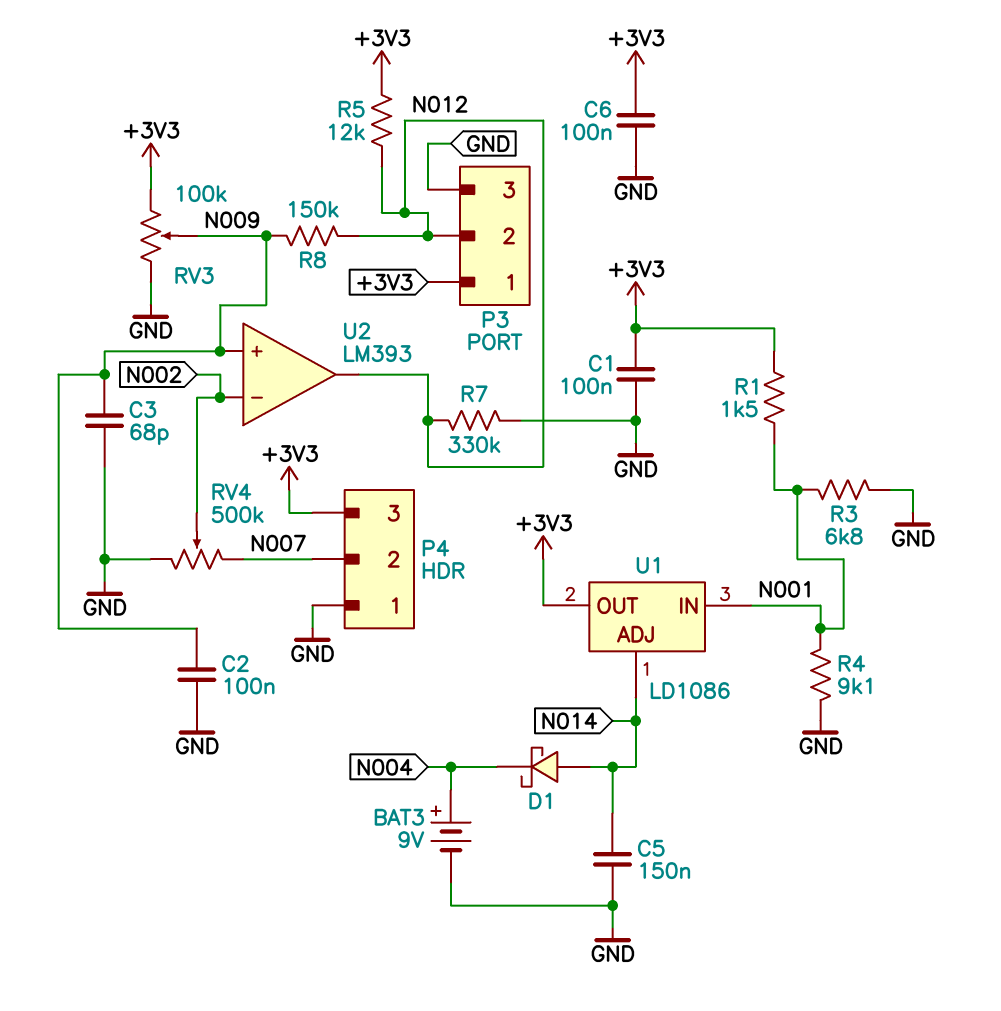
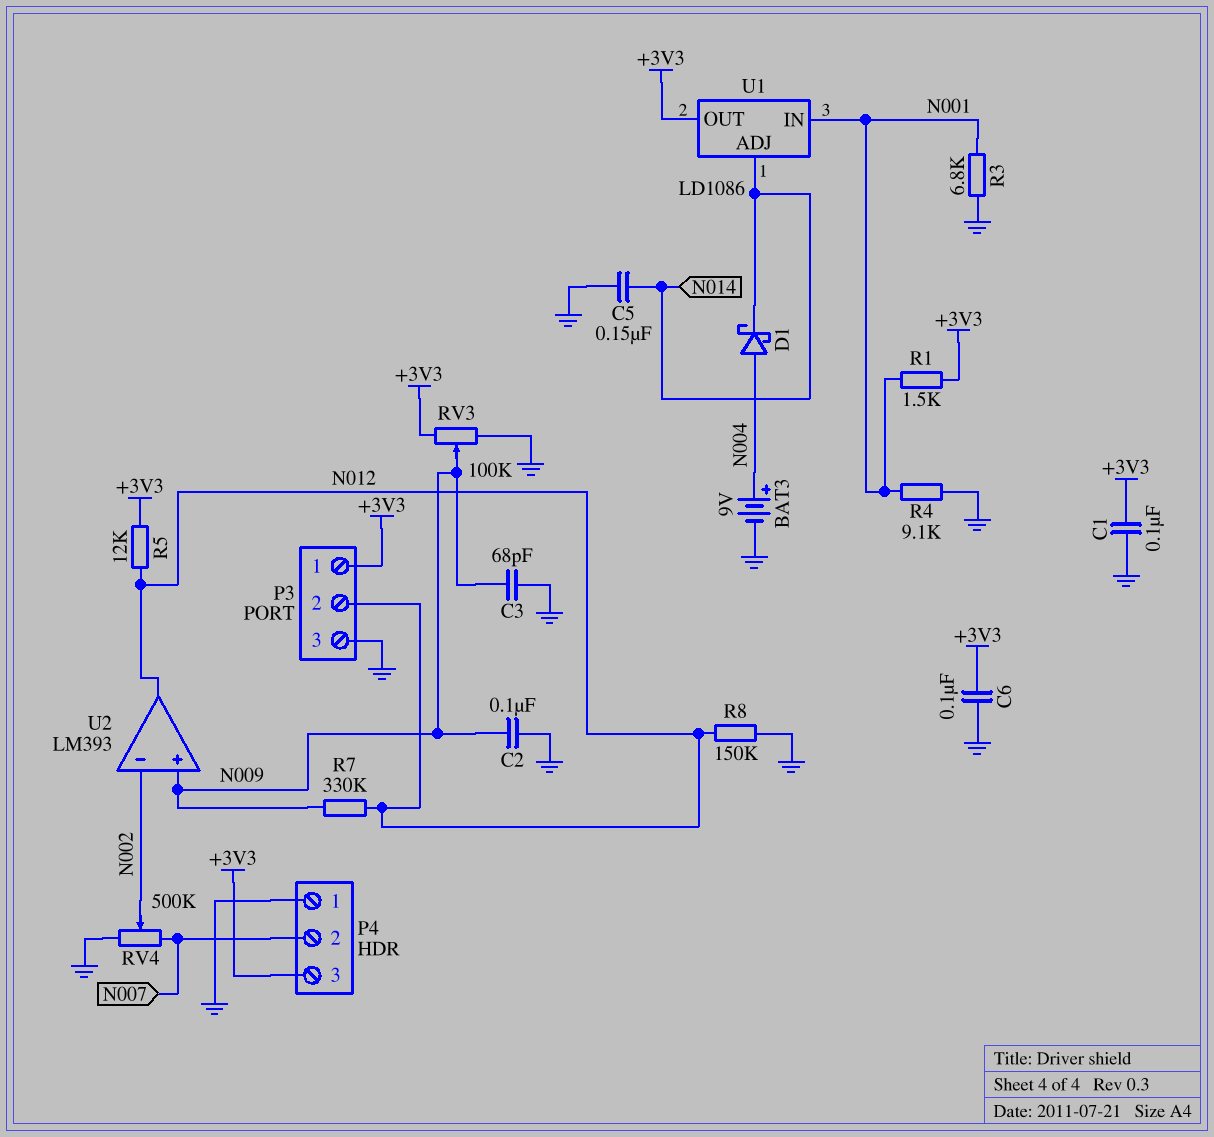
D1: schottky (A N014, K N004) -> schottky (A N004, K N014)
R7: 330k (GND, N012) -> 330k (N009, N012)
R8: 150k (N009, N012) -> 150k (GND, N012)

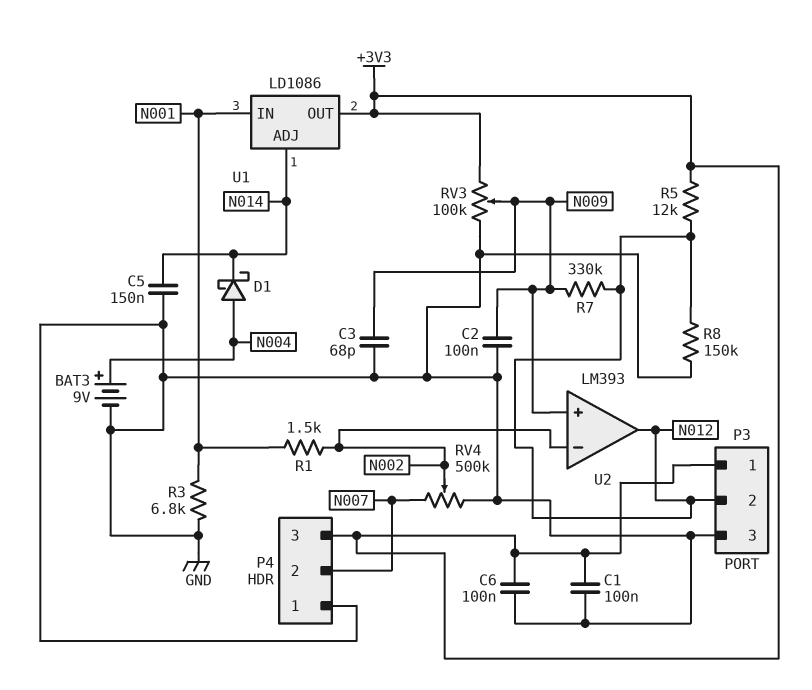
R1: 1.5k (+3V3, N001) -> 1.5k (N001, N002)
R4: 9.1k (GND, N001) -> none

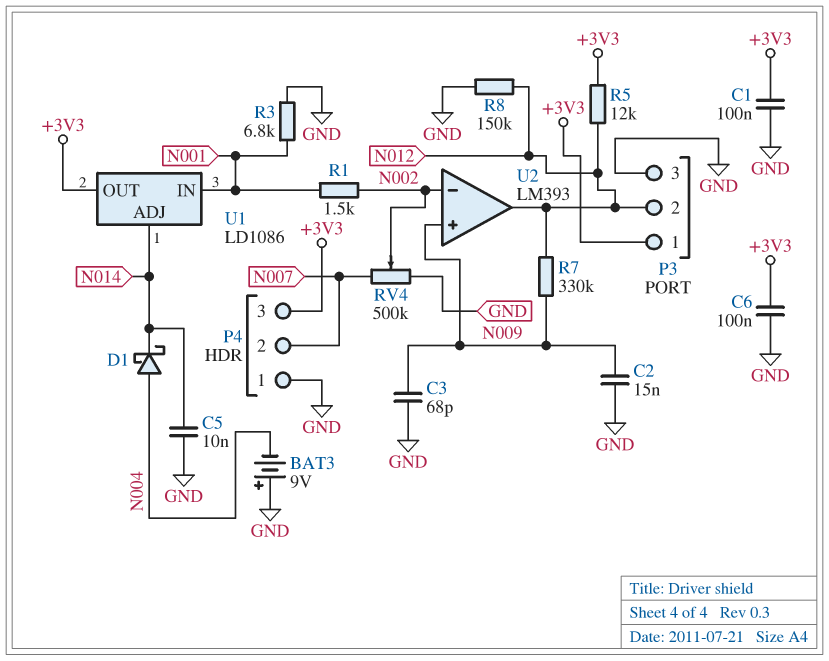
BAT3: 9V (plus N004, minus GND) -> 9V (plus GND, minus N004)
C2: 100nF (GND, N009) -> 15nF (GND, N009)
C5: 150nF (GND, N014) -> 10nF (GND, N014)
RV3: 100k (+3V3, GND, wiper N009) -> none

